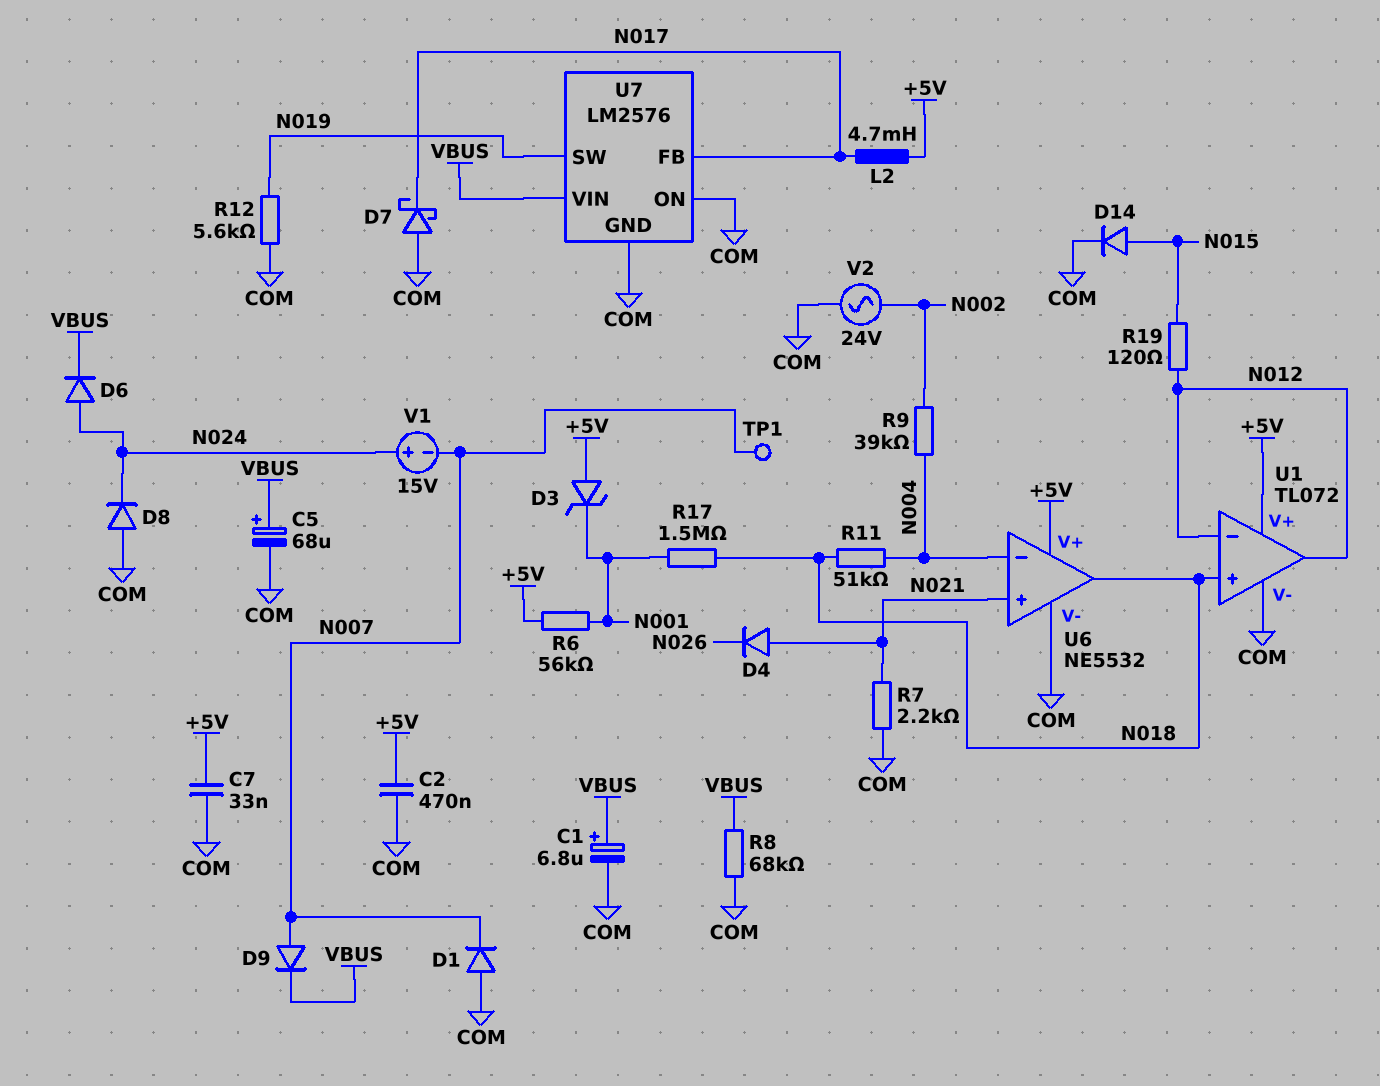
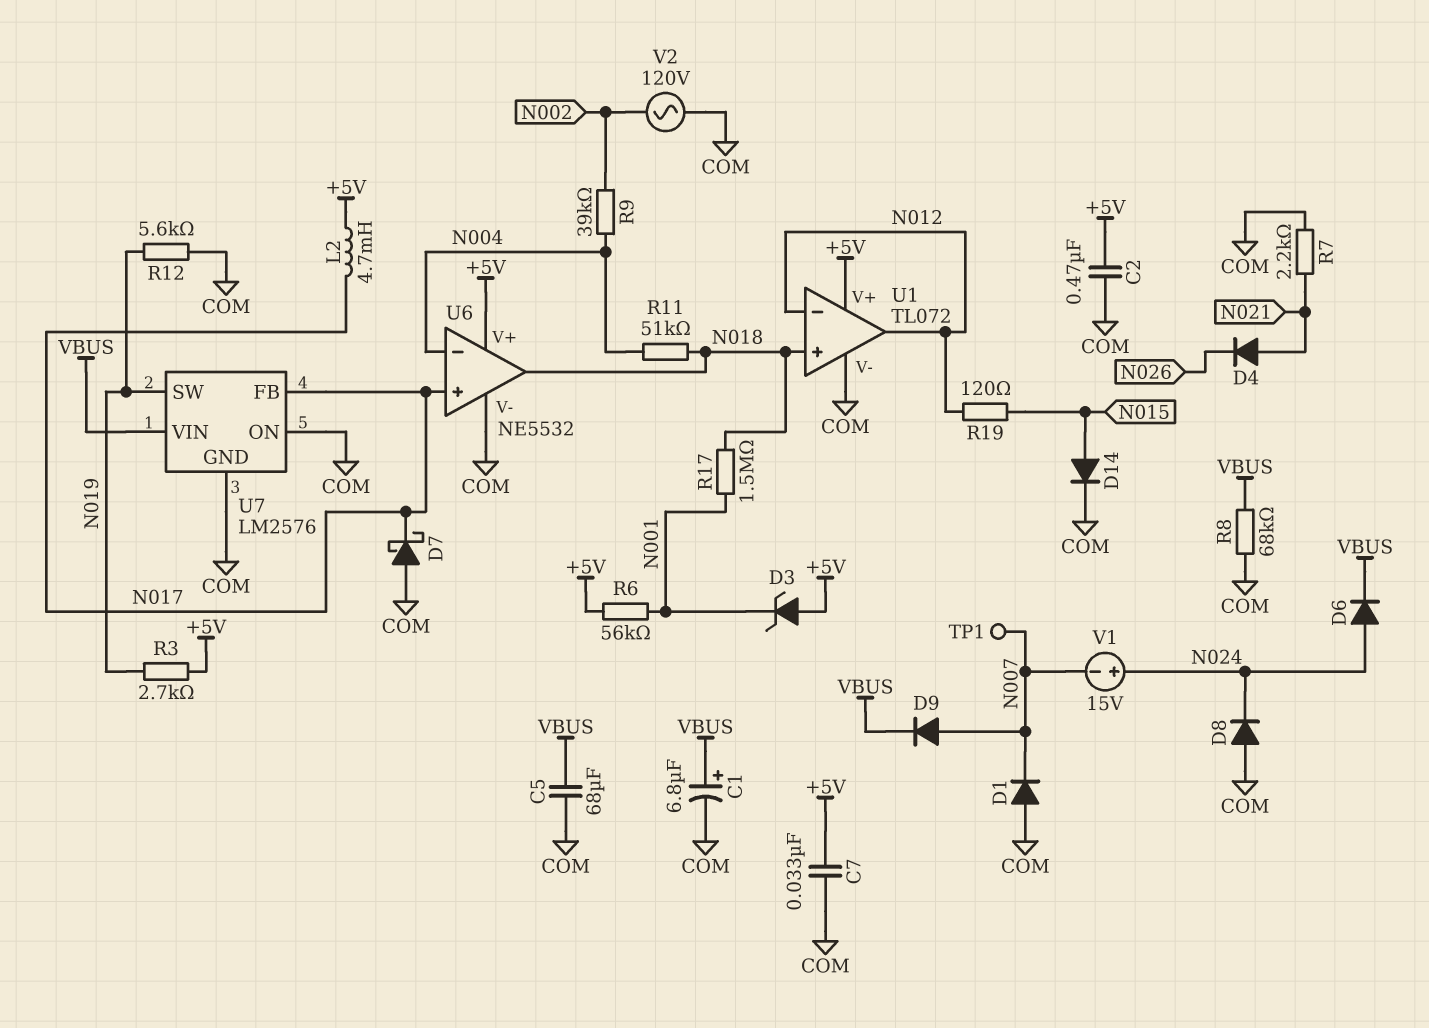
C5: 68uF (plus VBUS, minus COM) -> 68uF (COM, VBUS)
R3: none -> 2.7k (+5V, N019)
U6 pin in+: N021 -> N017
V2: AC 24V (COM, N002) -> AC 120V (COM, N002)

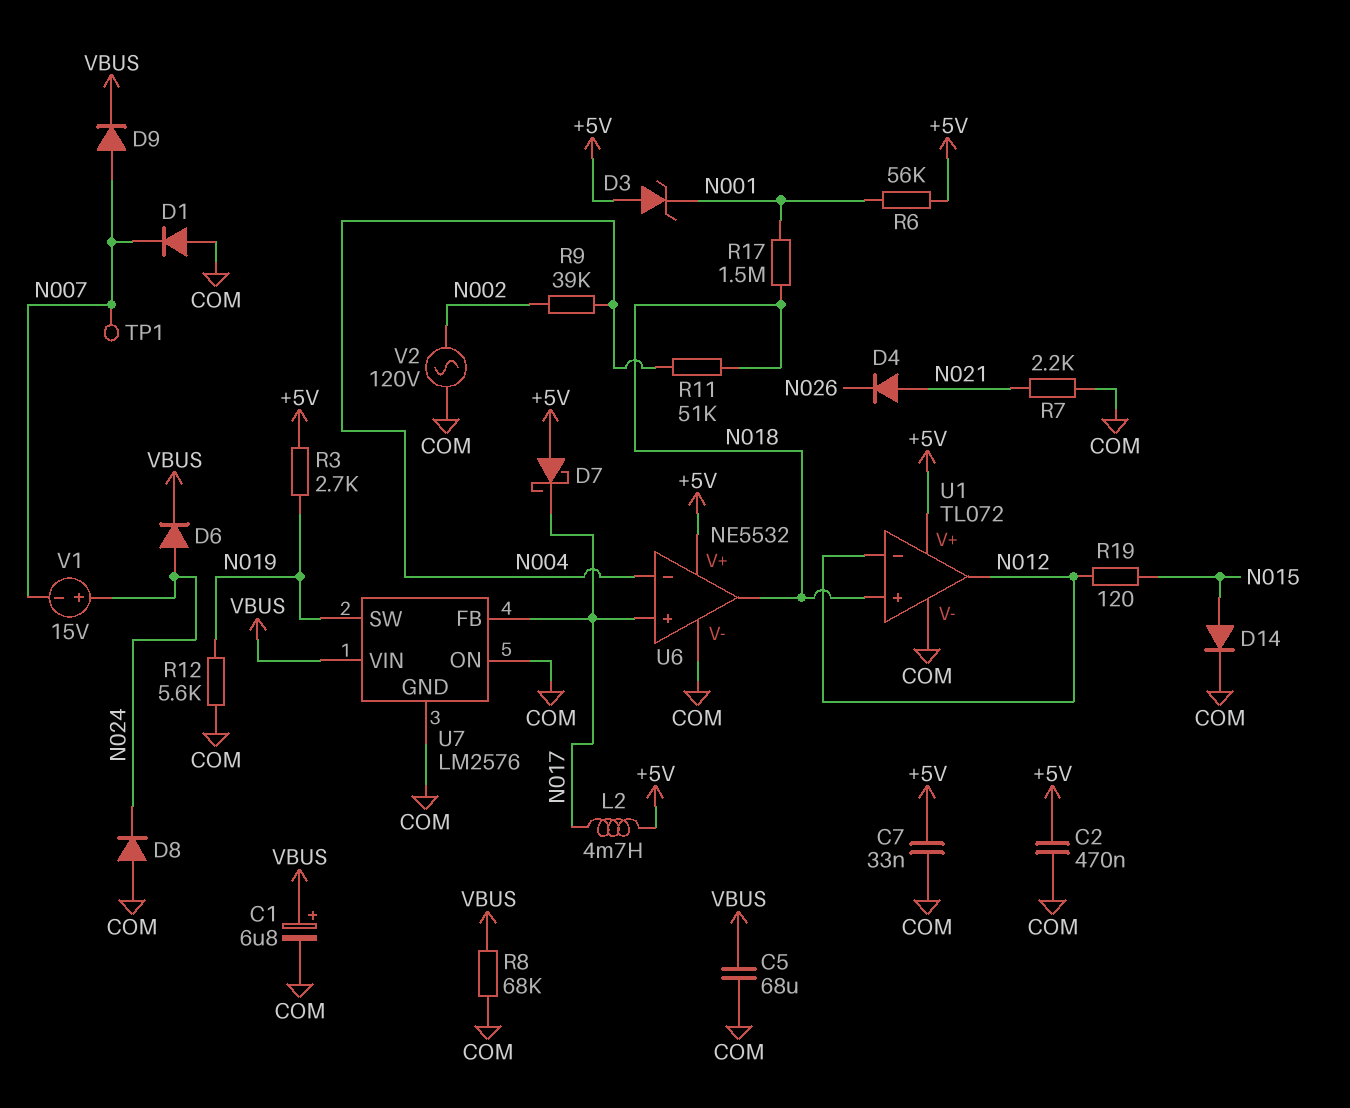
D7: schottky (A COM, K N017) -> schottky (A +5V, K N017)

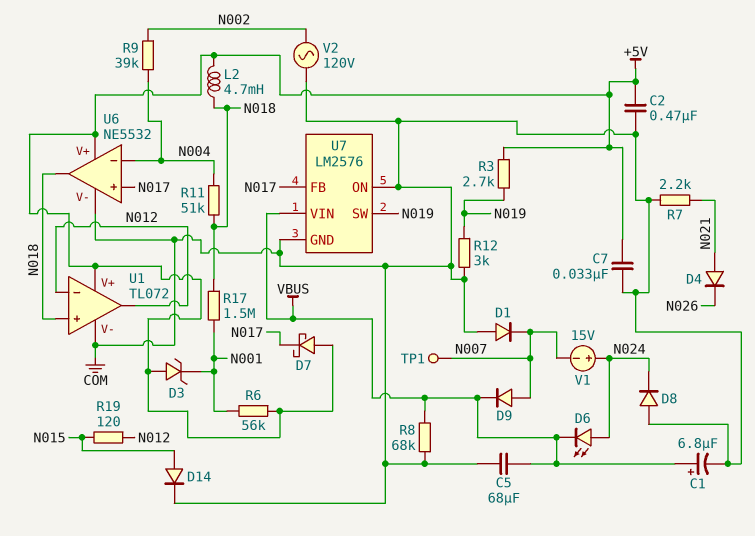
D6: diode (A N024, K VBUS) -> LED (A N024, K VBUS)
L2: 4.7mH (+5V, N017) -> 4.7mH (+5V, N018)
R12: 5.6k (COM, N019) -> 3k (COM, N019)

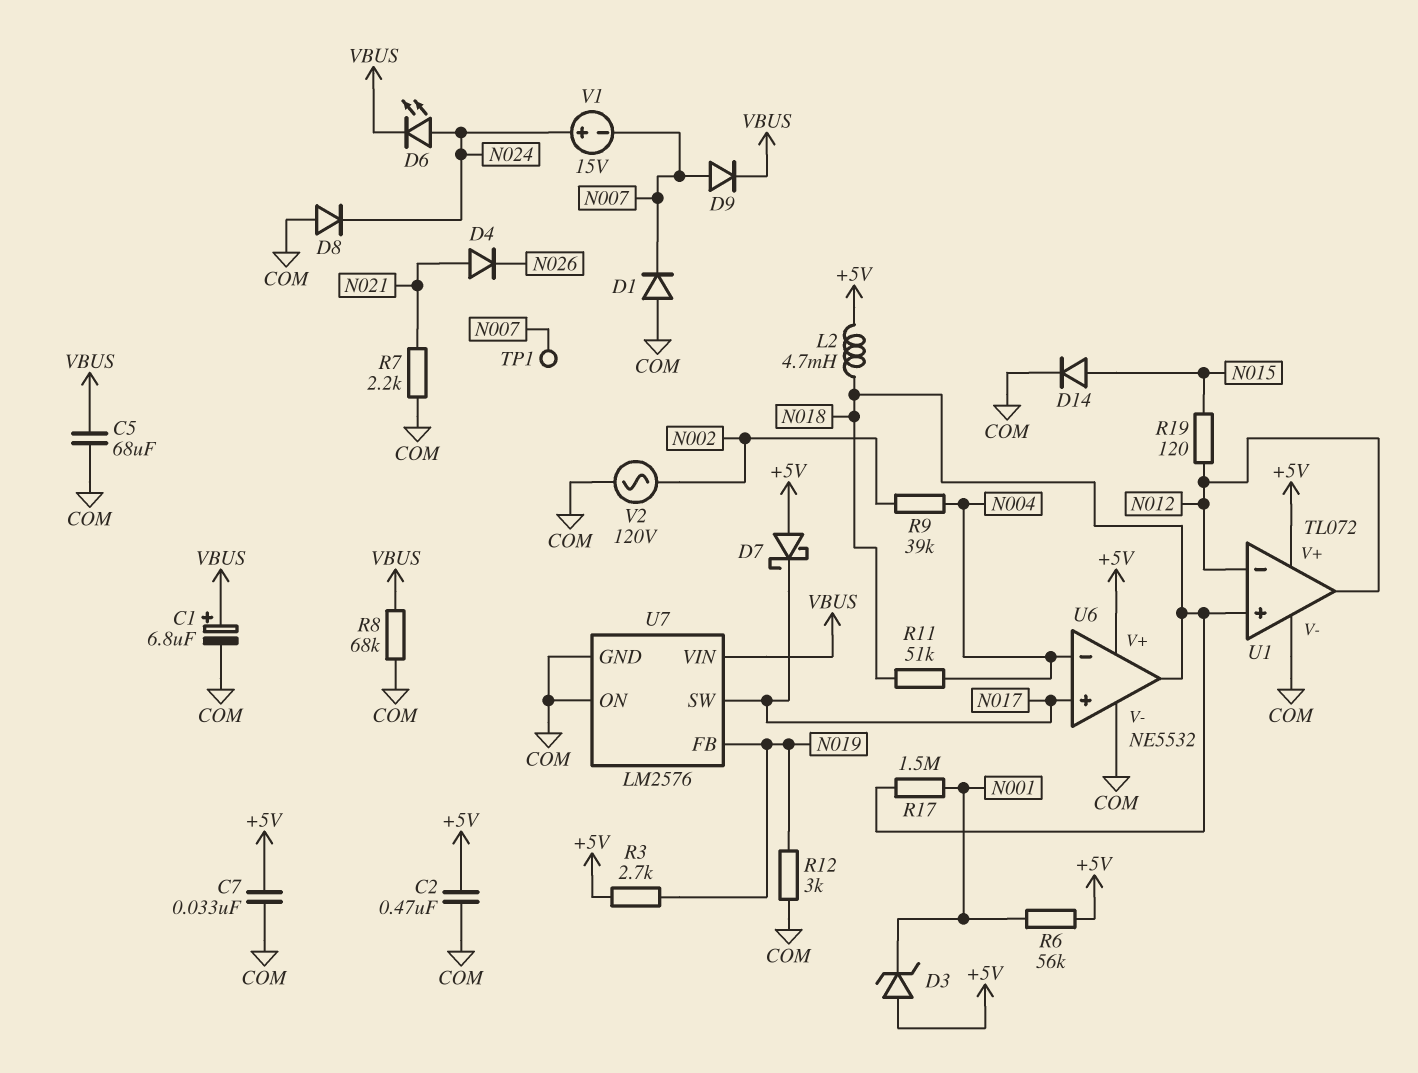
U7 pin FB: N017 -> N019
U7 pin SW: N019 -> N017

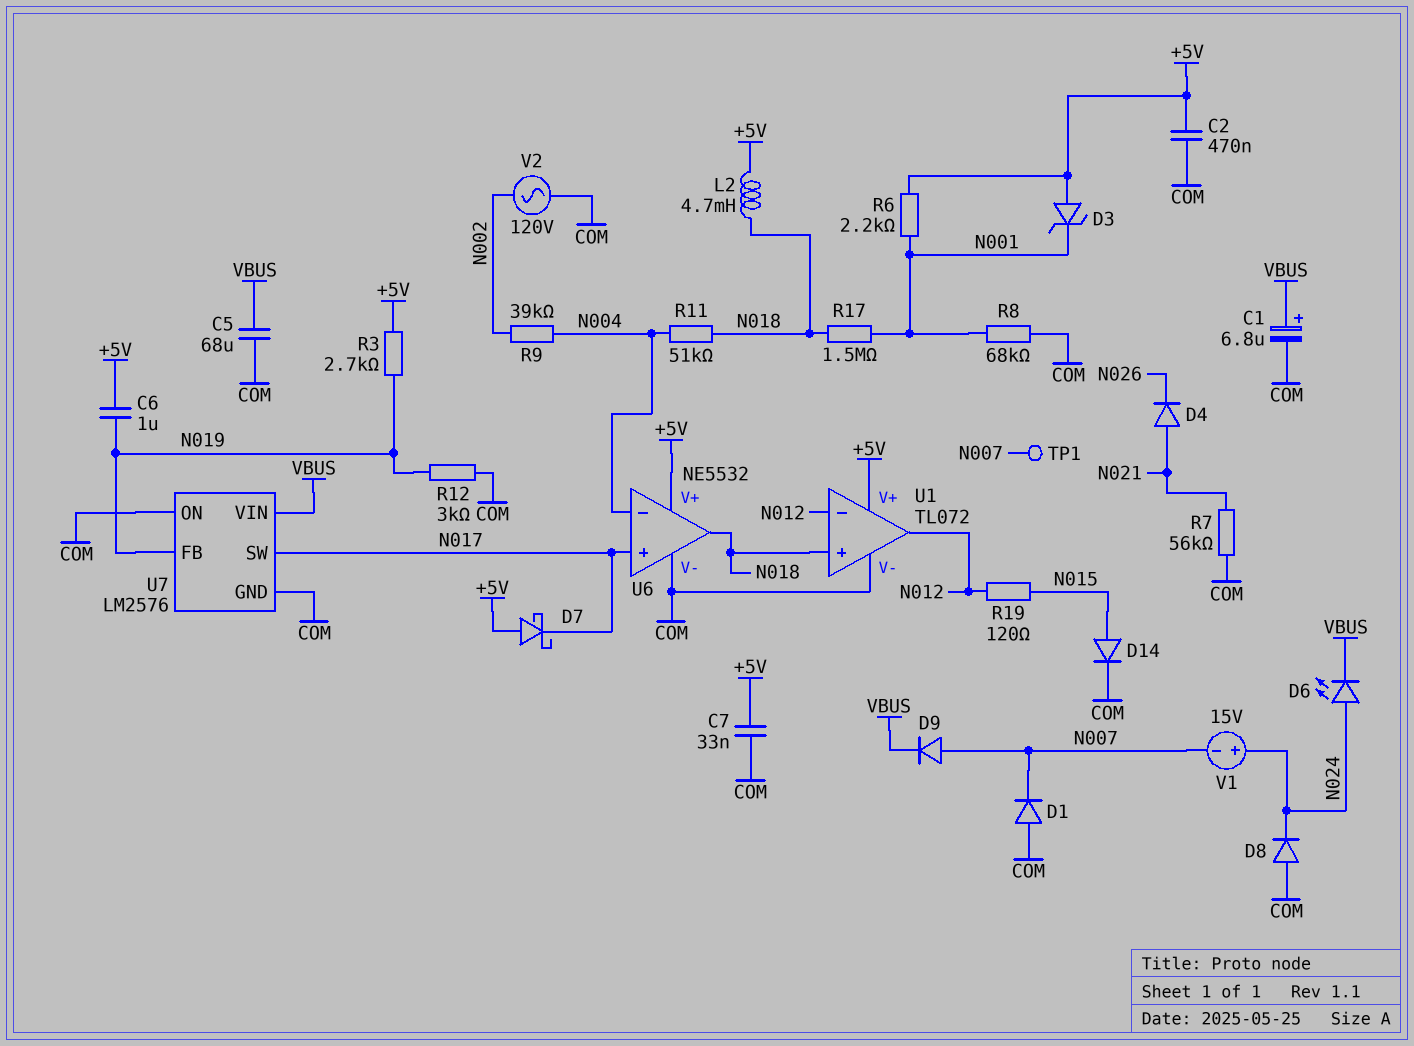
C6: none -> 1uF (+5V, N019)
R6: 56k (+5V, N001) -> 2.2k (+5V, N001)
R7: 2.2k (COM, N021) -> 56k (COM, N021)
R8: 68k (COM, VBUS) -> 68k (COM, N001)

